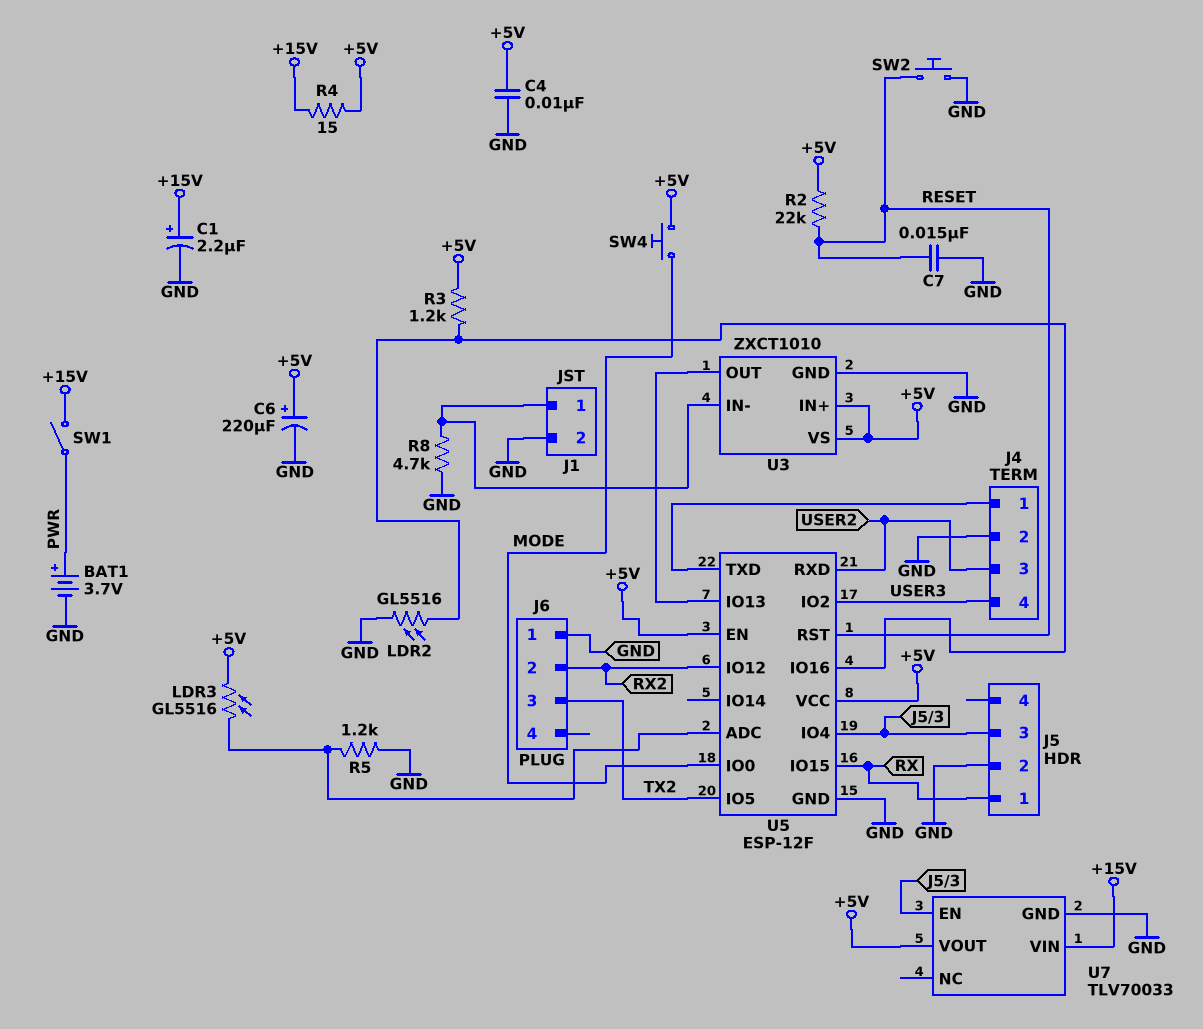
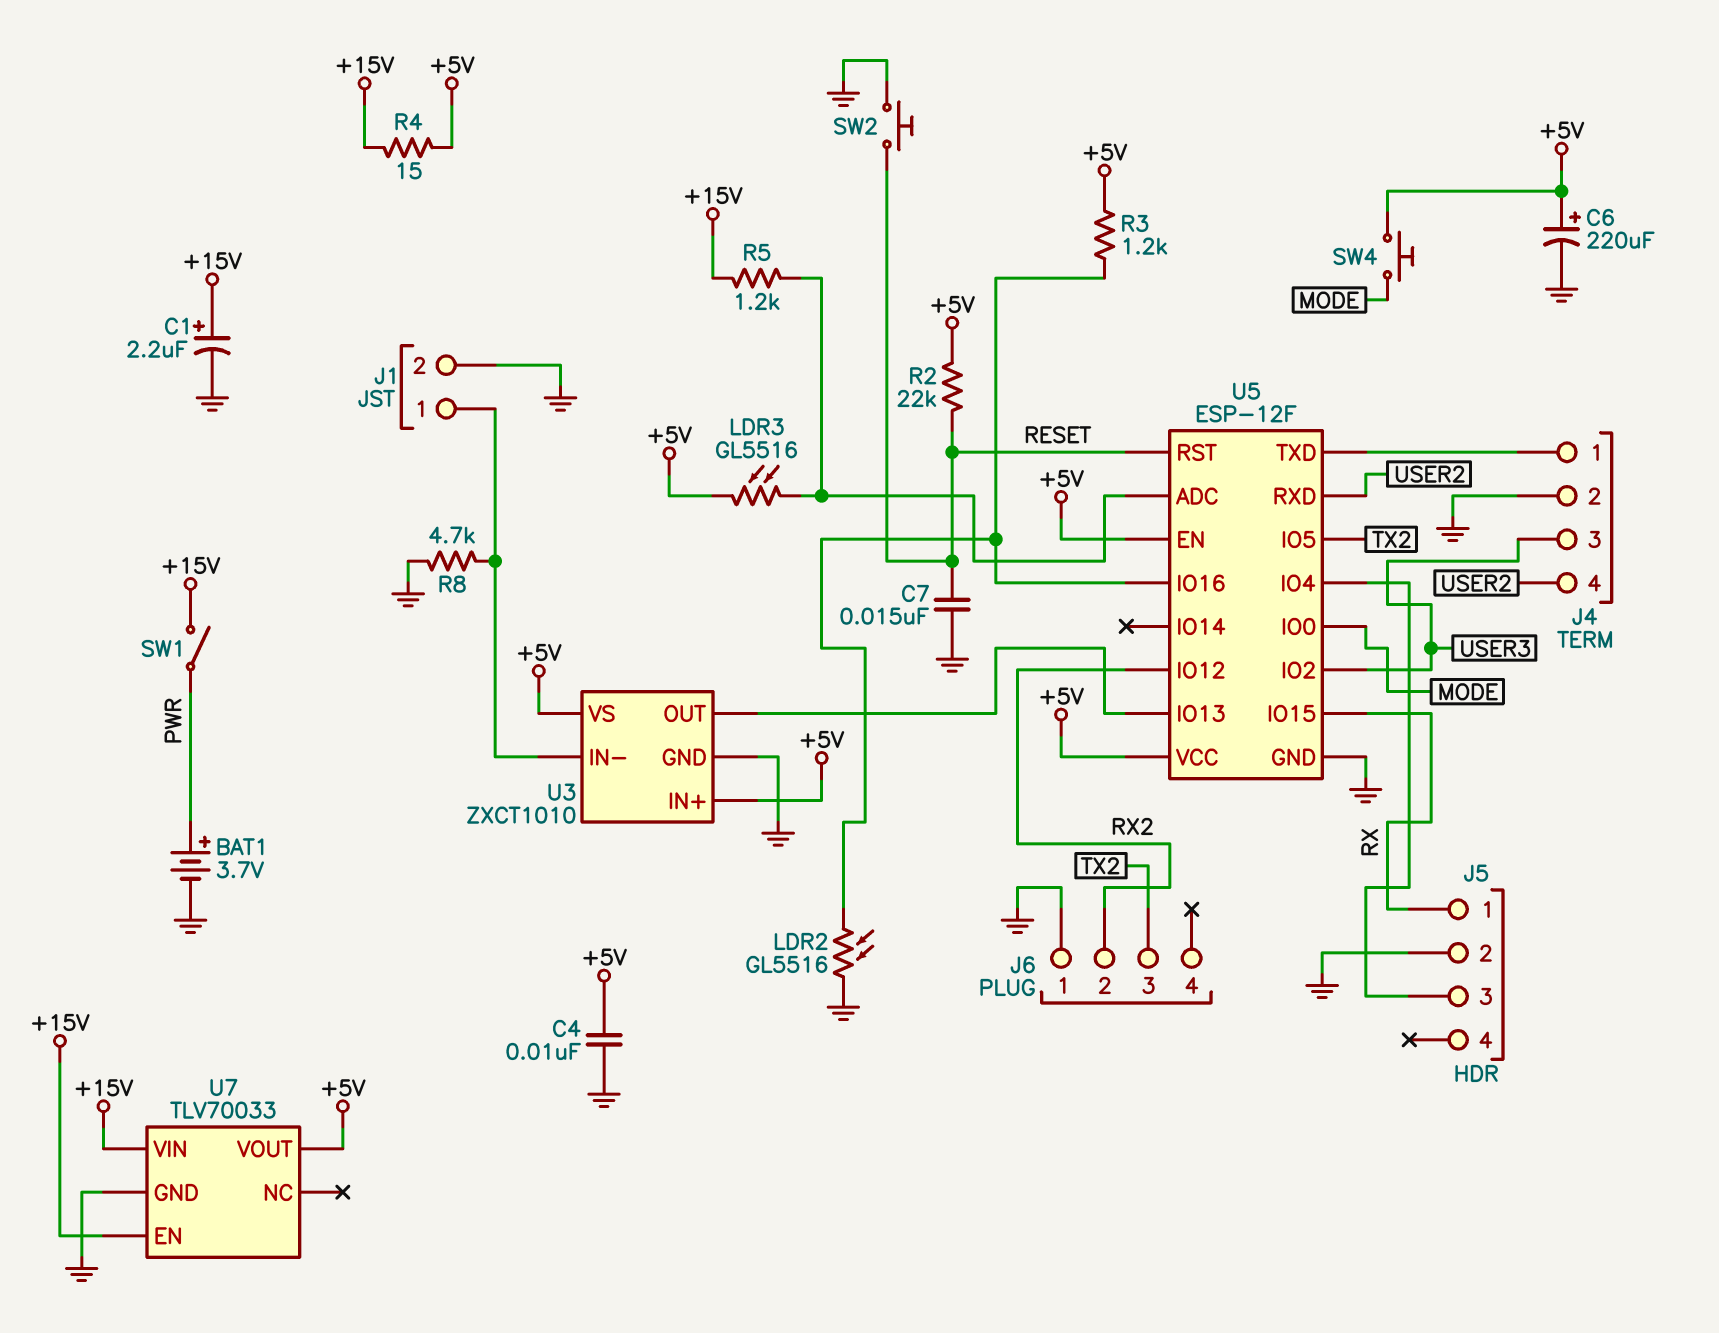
J4 pin 3: USER2 -> USER3
J4 pin 4: USER3 -> USER2
R5: 1.2k (GND, U5/ADC) -> 1.2k (+15V, U5/ADC)
U7 pin EN: J5/3 -> +15V

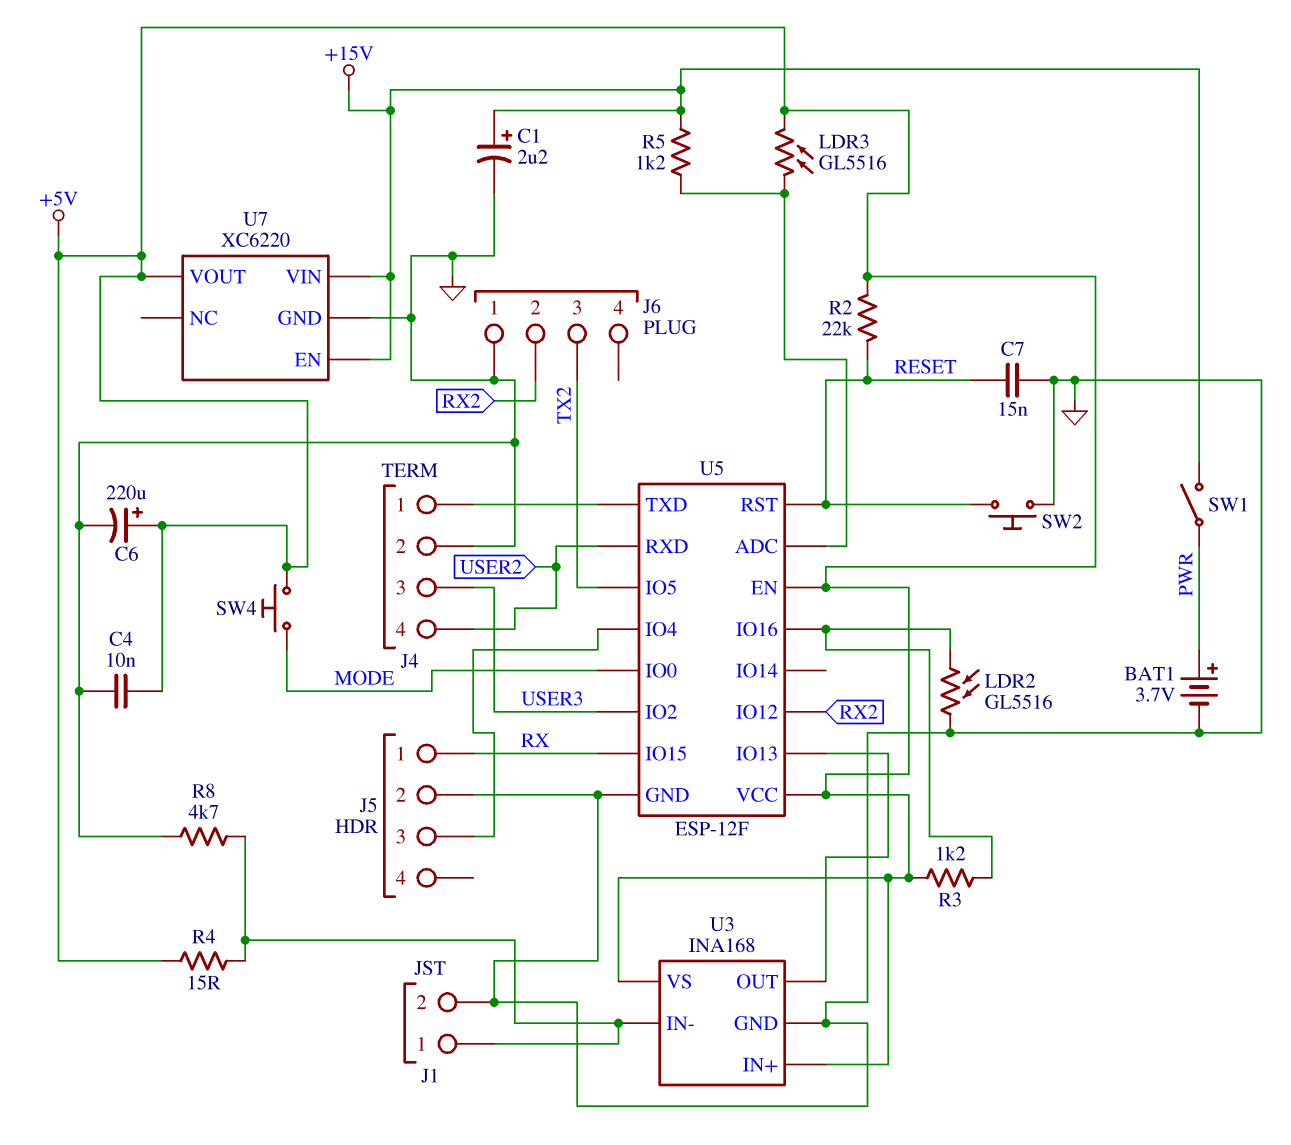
R4: 15 (+5V, +15V) -> 15 (+5V, J1/1)
U3: ZXCT1010 -> INA168
U7: TLV70033 -> XC6220

